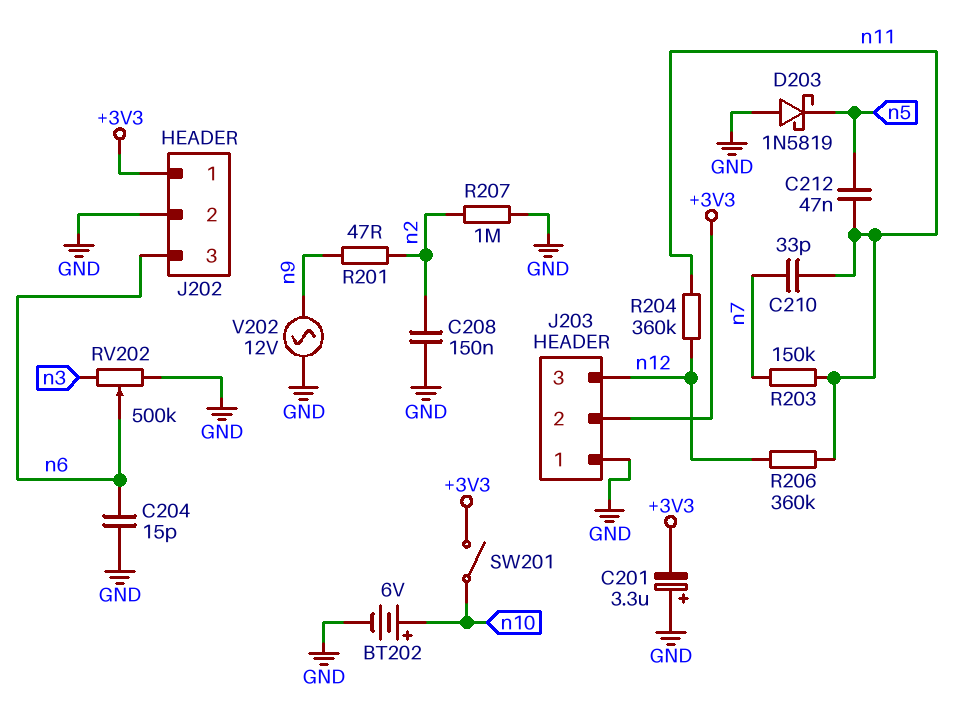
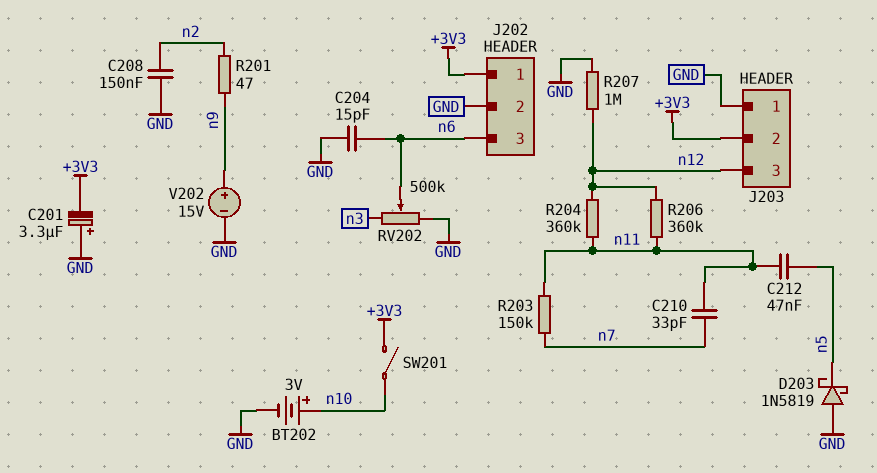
BT202: 6V (plus n10, minus GND) -> 3V (plus n10, minus GND)
R207: 1M (GND, n2) -> 1M (GND, n12)
V202: AC 12V (GND, n9) -> 15V (plus n9, minus GND)

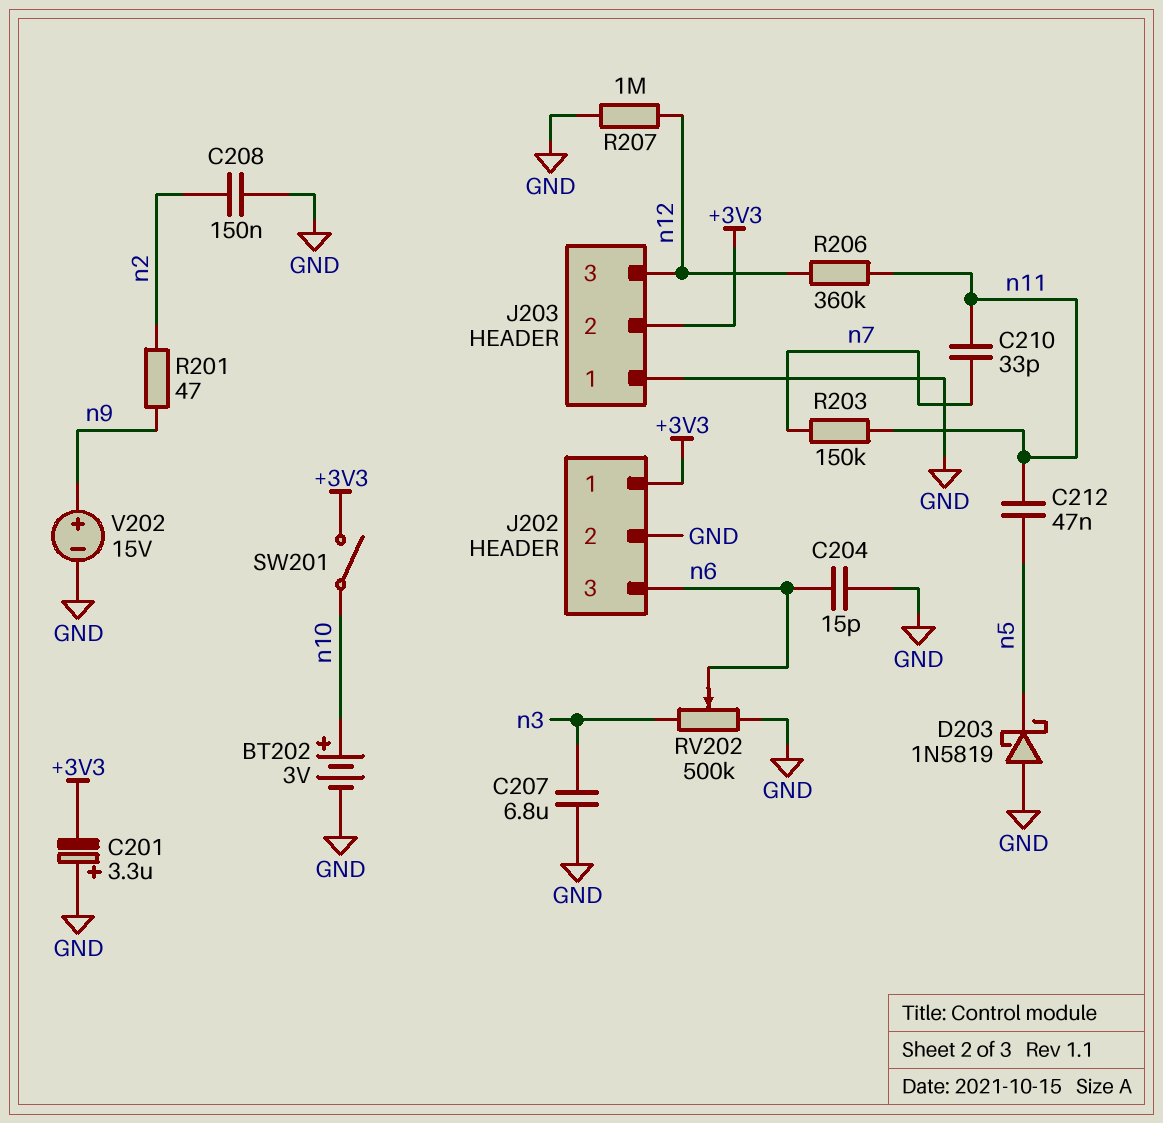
C207: none -> 6.8uF (GND, n3)
R204: 360k (n11, n12) -> none

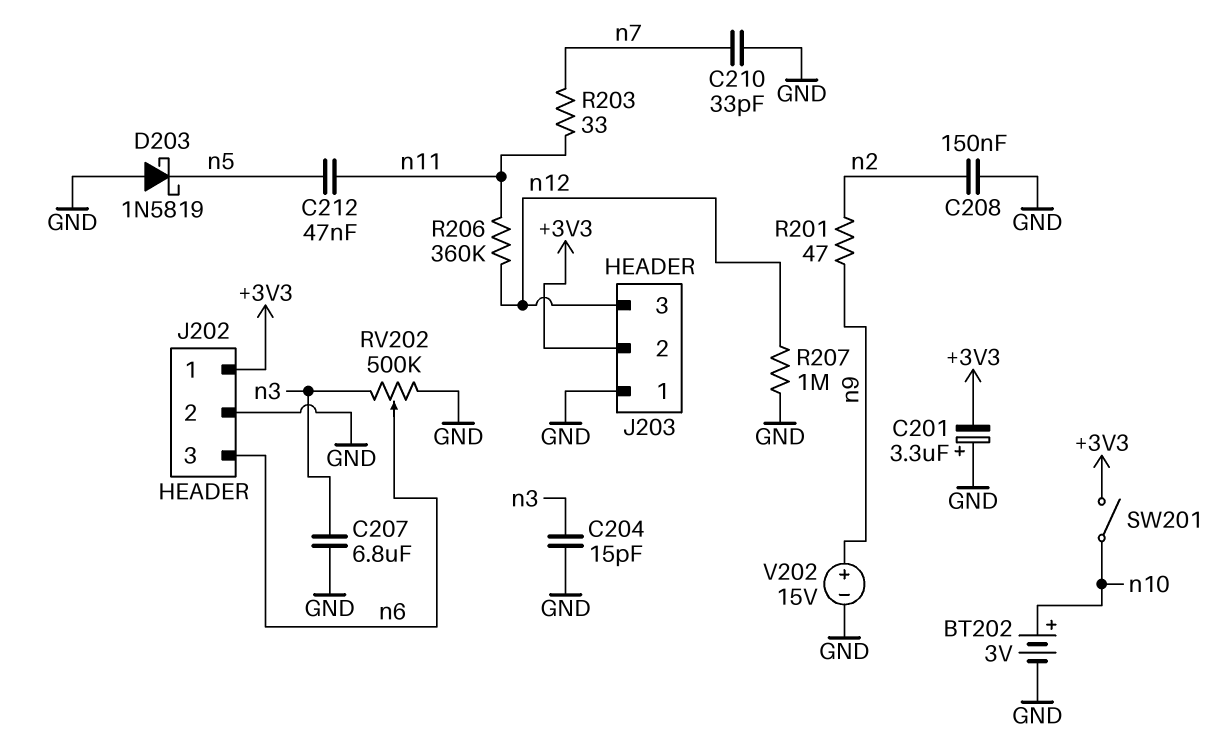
C204: 15pF (GND, n6) -> 15pF (GND, n3)
C210: 33pF (n7, n11) -> 33pF (GND, n7)
R203: 150k (n7, n11) -> 33 (n7, n11)

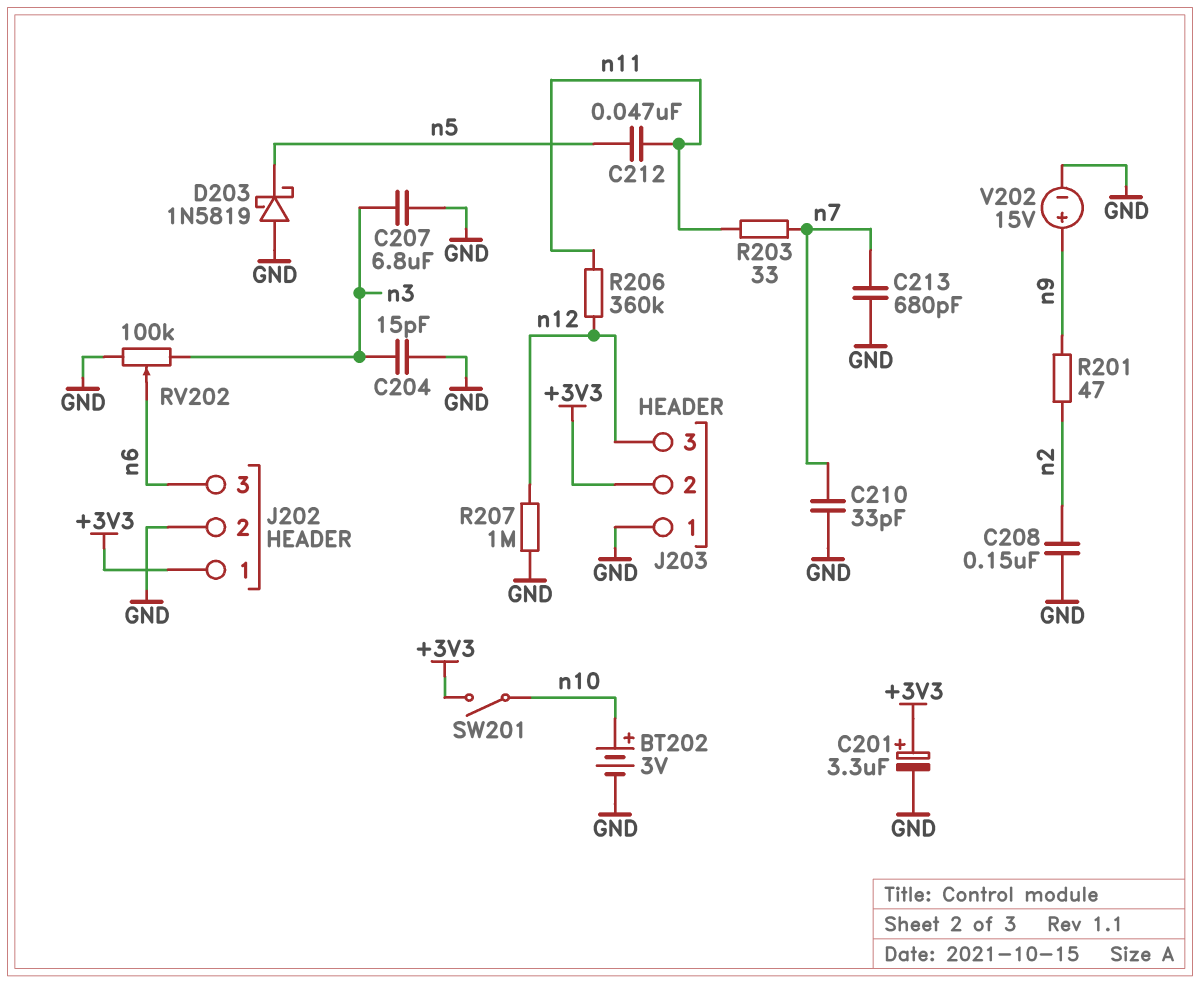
C201: 3.3uF (plus GND, minus +3V3) -> 3.3uF (plus +3V3, minus GND)
C213: none -> 680pF (GND, n7)
RV202: 500k (GND, n3, wiper n6) -> 100k (GND, n3, wiper n6)

